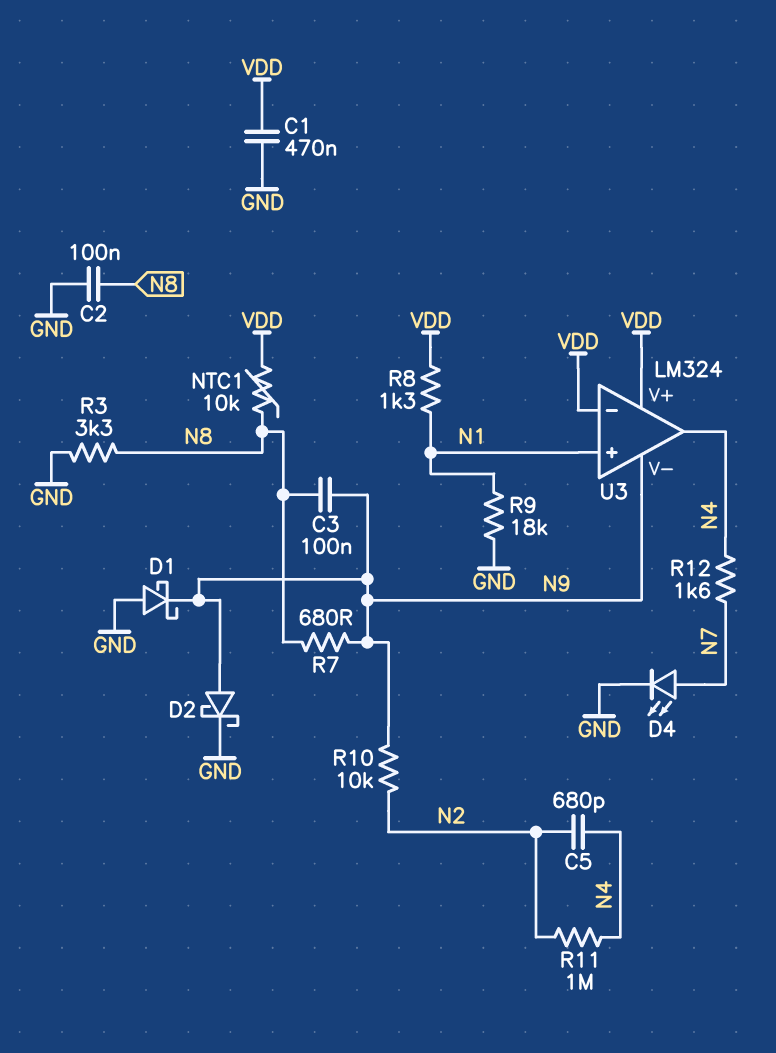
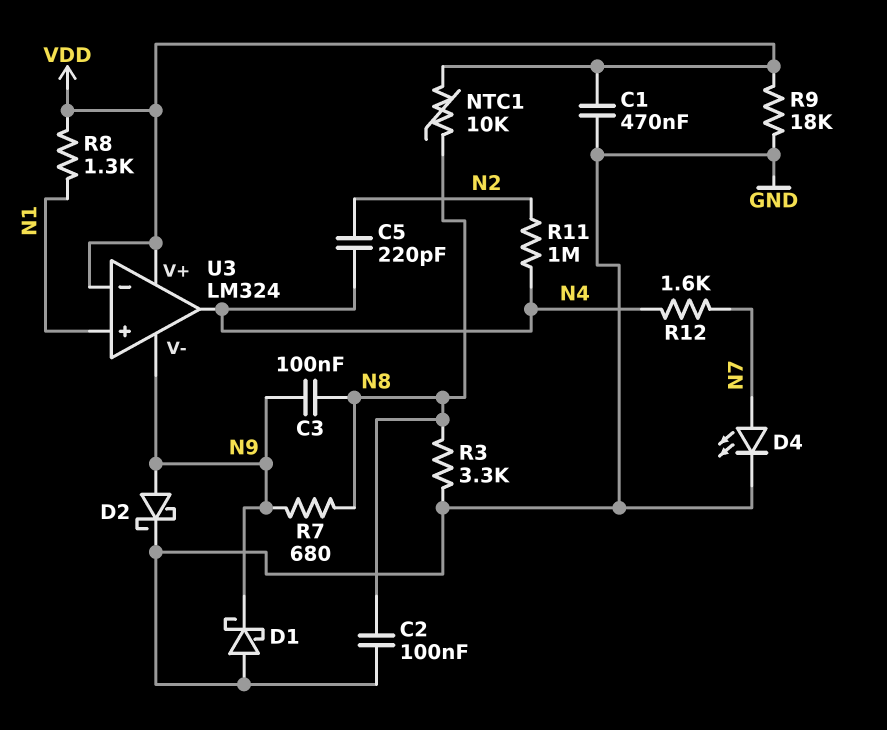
C5: 680pF (N2, N4) -> 220pF (N2, N4)
R9: 18k (GND, N1) -> 18k (GND, VDD)
R10: 10k (N2, N9) -> none

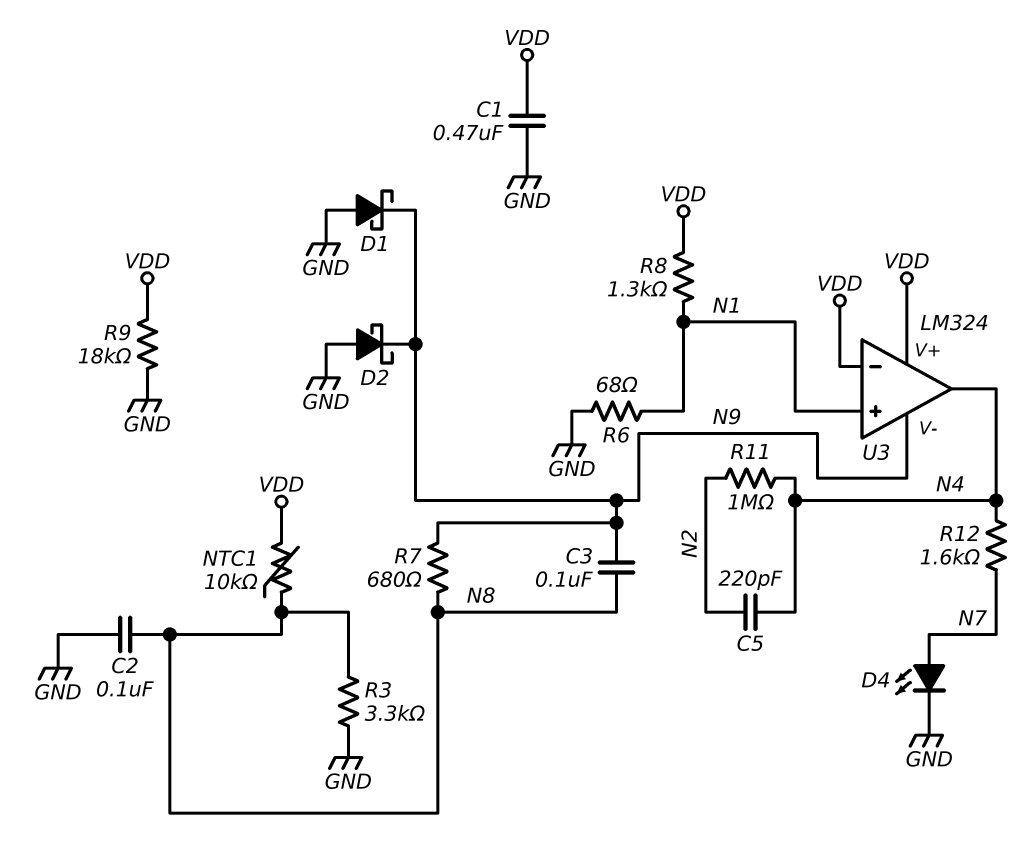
D2: schottky (A N9, K GND) -> schottky (A GND, K N9)
R6: none -> 68 (GND, N1)

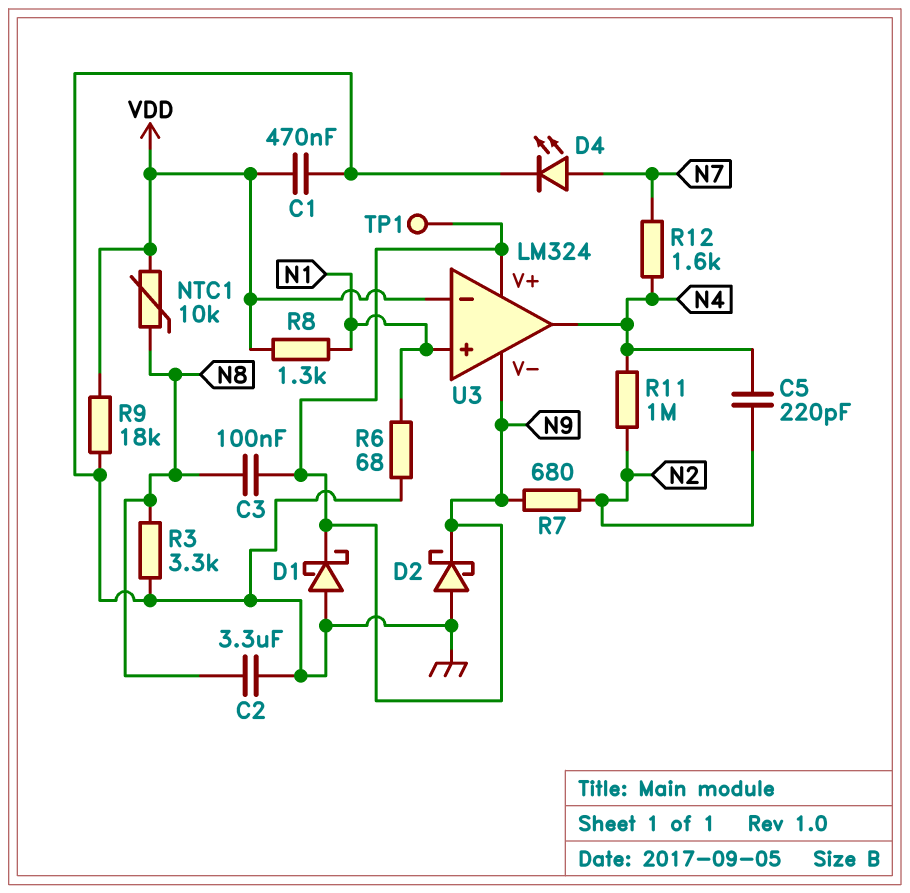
C2: 100nF (GND, N8) -> 3.3uF (GND, N8)
R7: 680 (N8, N9) -> 680 (N2, N9)
TP1: none -> test point (N9)
U3 pin V+: VDD -> N9

